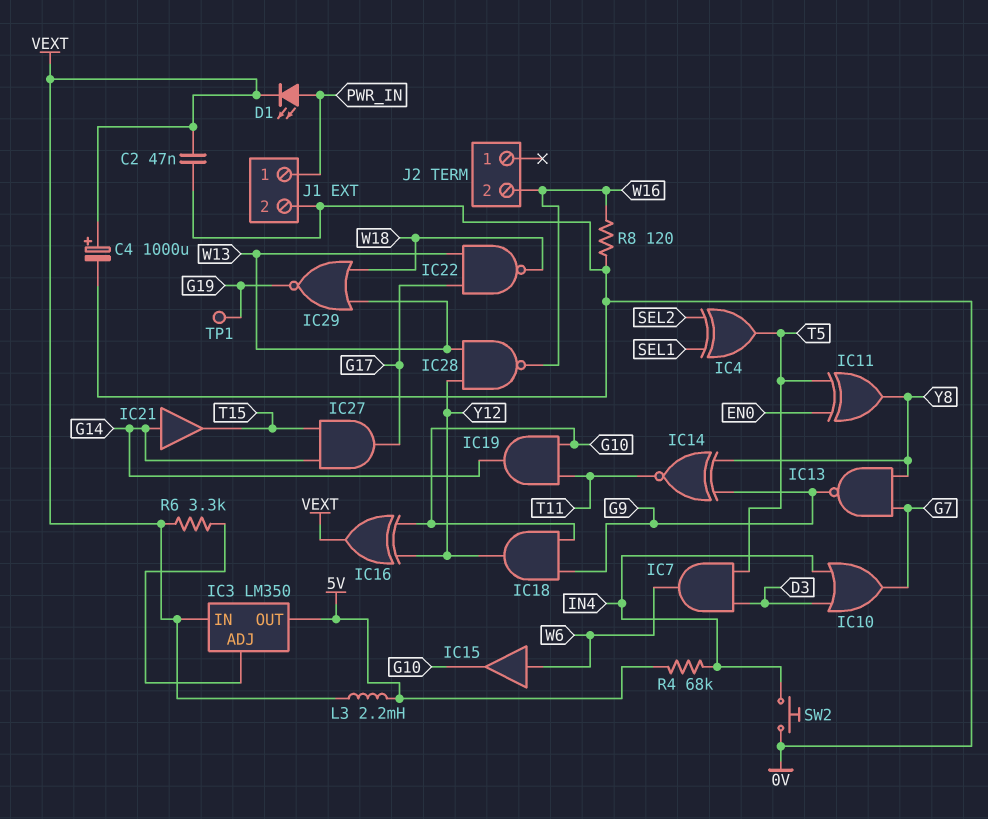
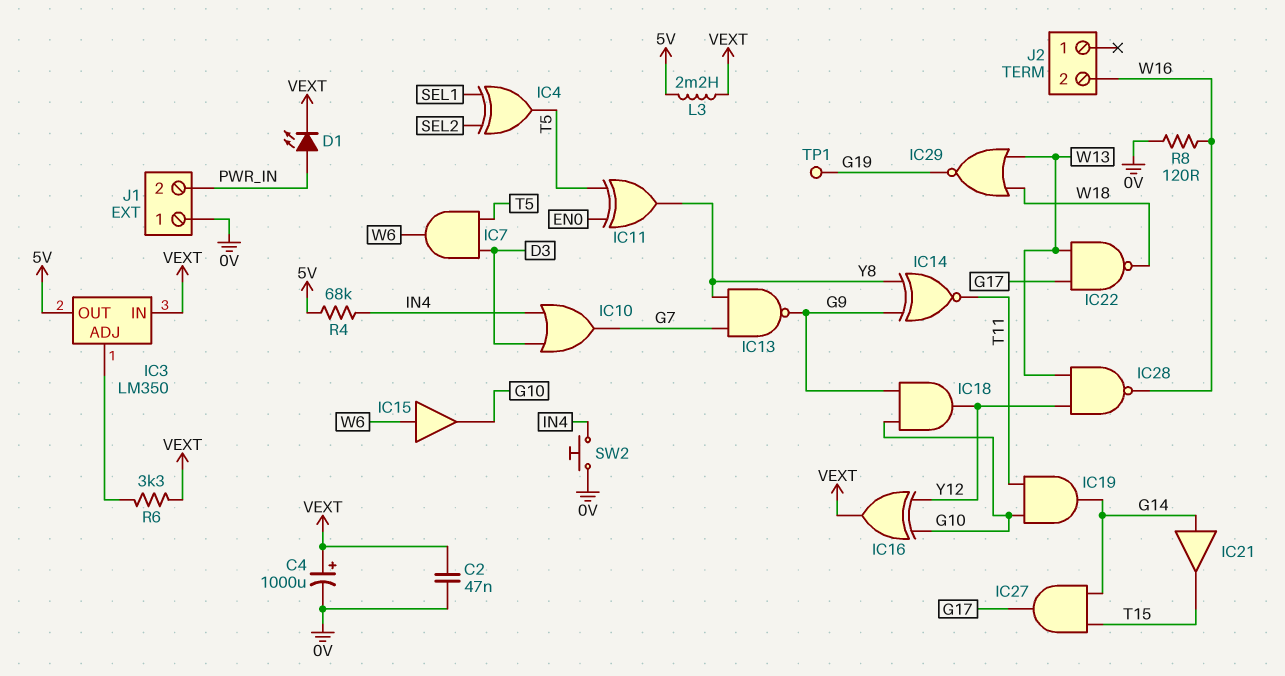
J1 pin 1: PWR_IN -> 0V
J1 pin 2: 0V -> PWR_IN

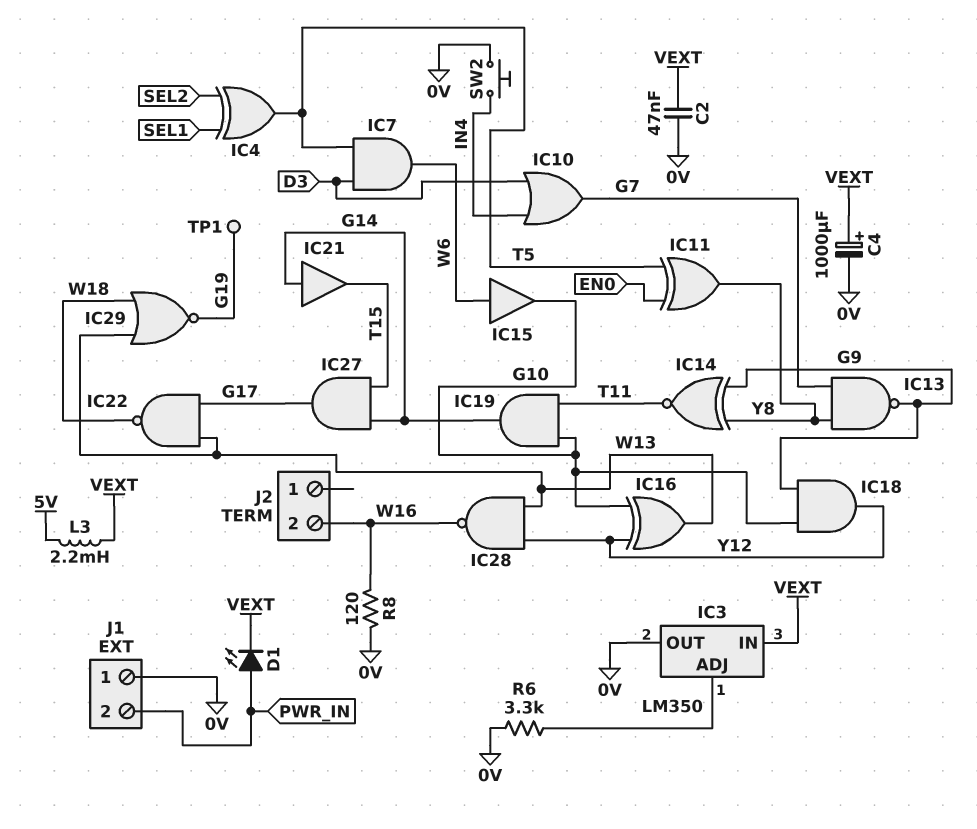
IC3 pin OUT: 5V -> 0V
IC16: XOR (in G10, in Y12, out VEXT) -> XOR (in G10, in Y12, out W13)
R4: 68k (5V, IN4) -> none
R6: 3.3k (IC3/ADJ, VEXT) -> 3.3k (0V, IC3/ADJ)

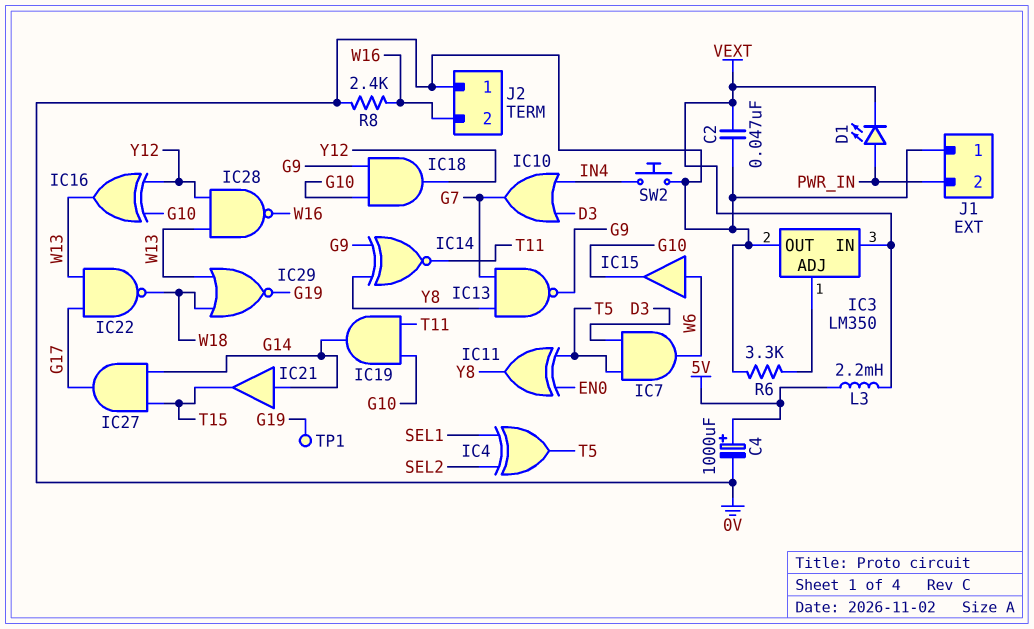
C4: 1000uF (plus VEXT, minus 0V) -> 1000uF (plus 5V, minus 0V)
J2 pin 1: none -> 0V
R8: 120 (0V, W16) -> 2.4k (0V, W16)

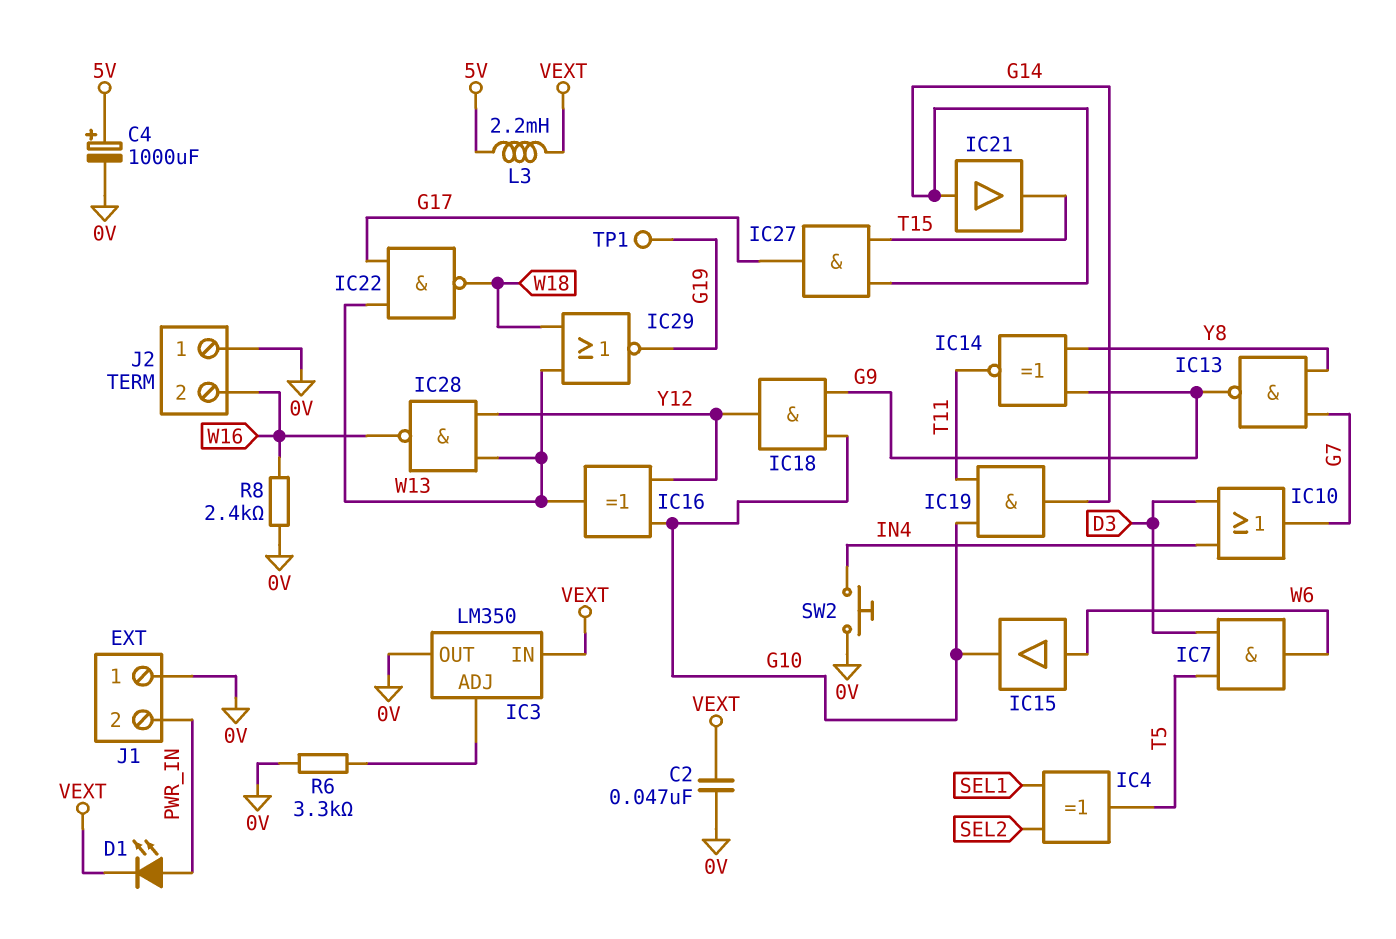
IC11: XOR (in EN0, in T5, out Y8) -> none

